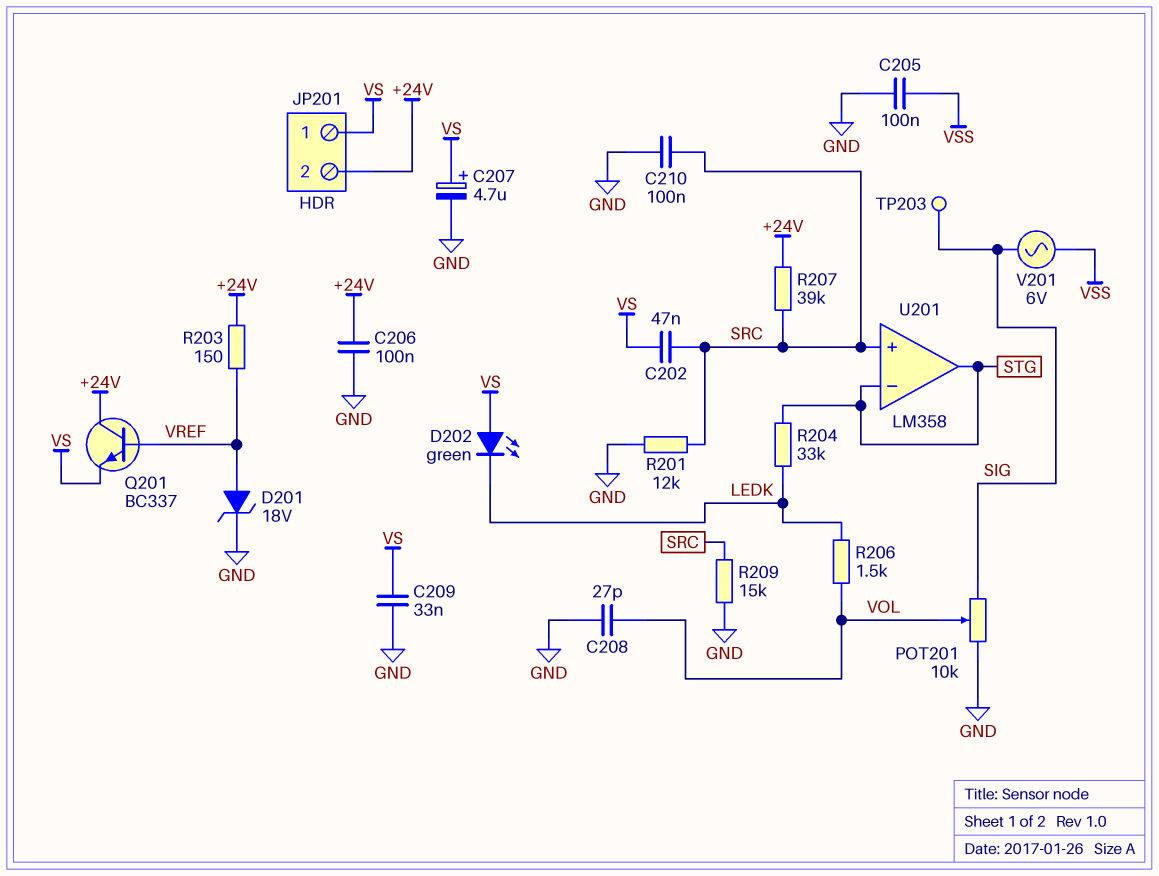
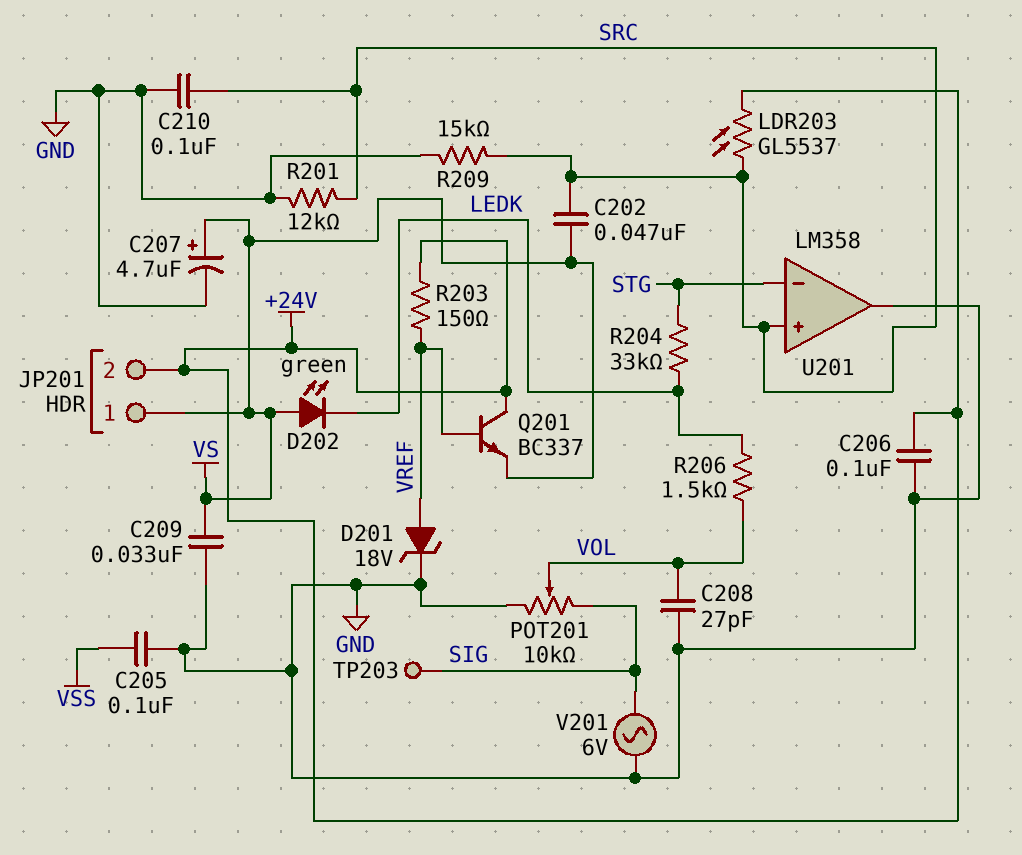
LDR203: none -> GL5537 (+24V, SRC)
R207: 39k (+24V, SRC) -> none
U201 pin out: STG -> GND
V201: AC 6V (SIG, VSS) -> AC 6V (GND, SIG)

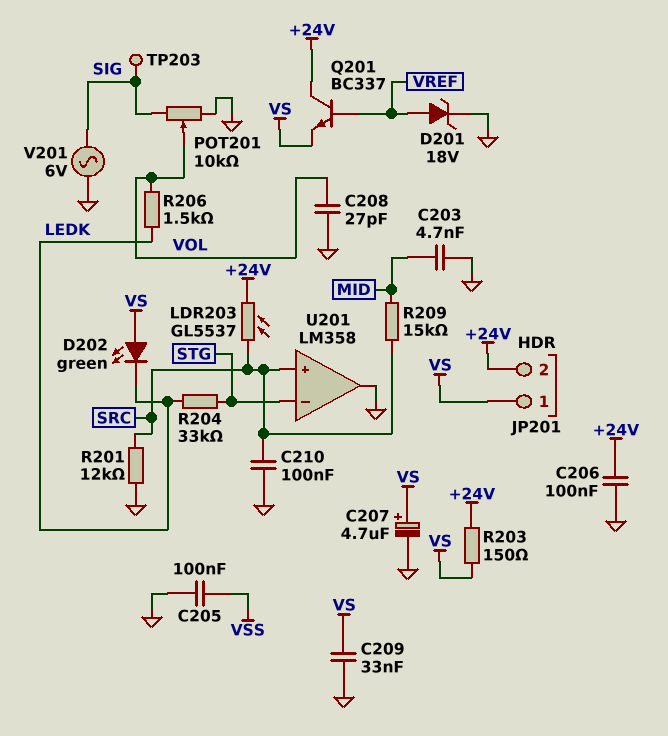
C202: 47nF (SRC, VS) -> none
C203: none -> 4.7nF (GND, MID)
R203: 150 (+24V, VREF) -> 150 (+24V, VS)
R209: 15k (GND, SRC) -> 15k (MID, SRC)

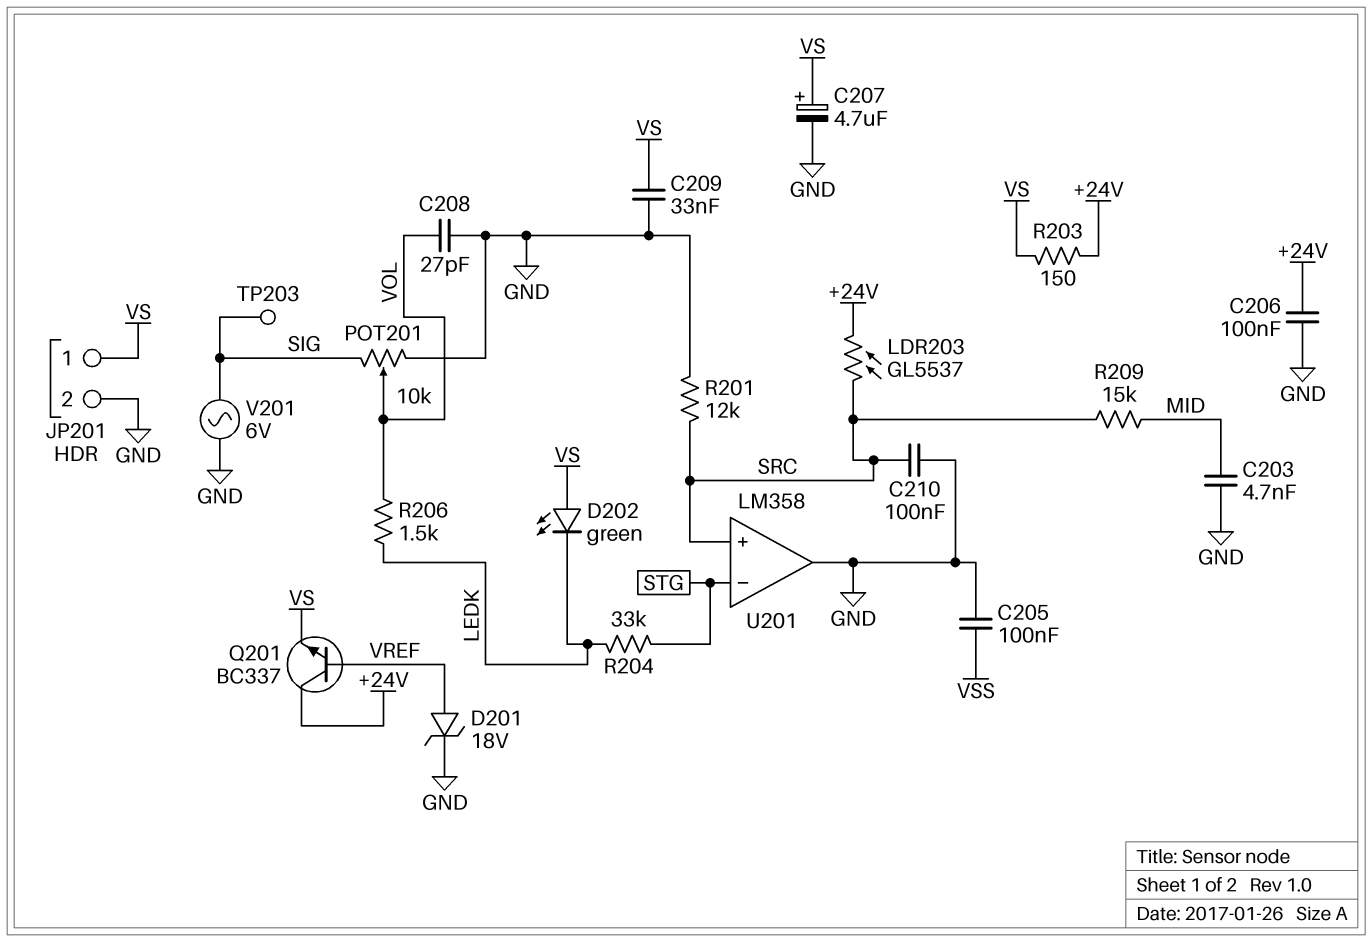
JP201 pin 2: +24V -> GND

